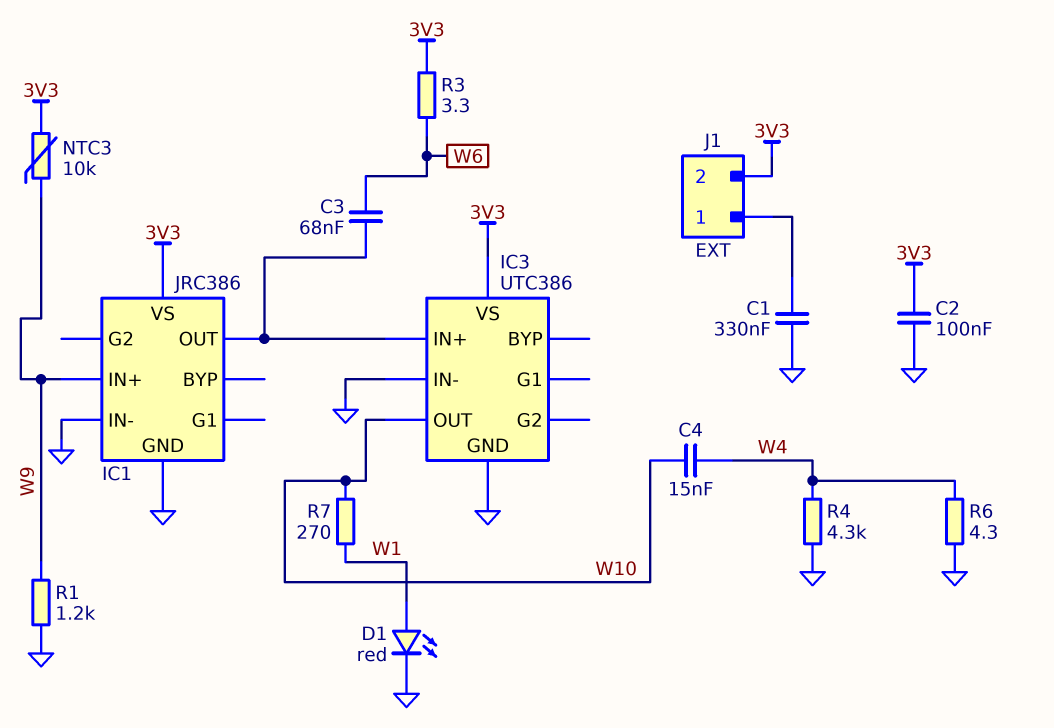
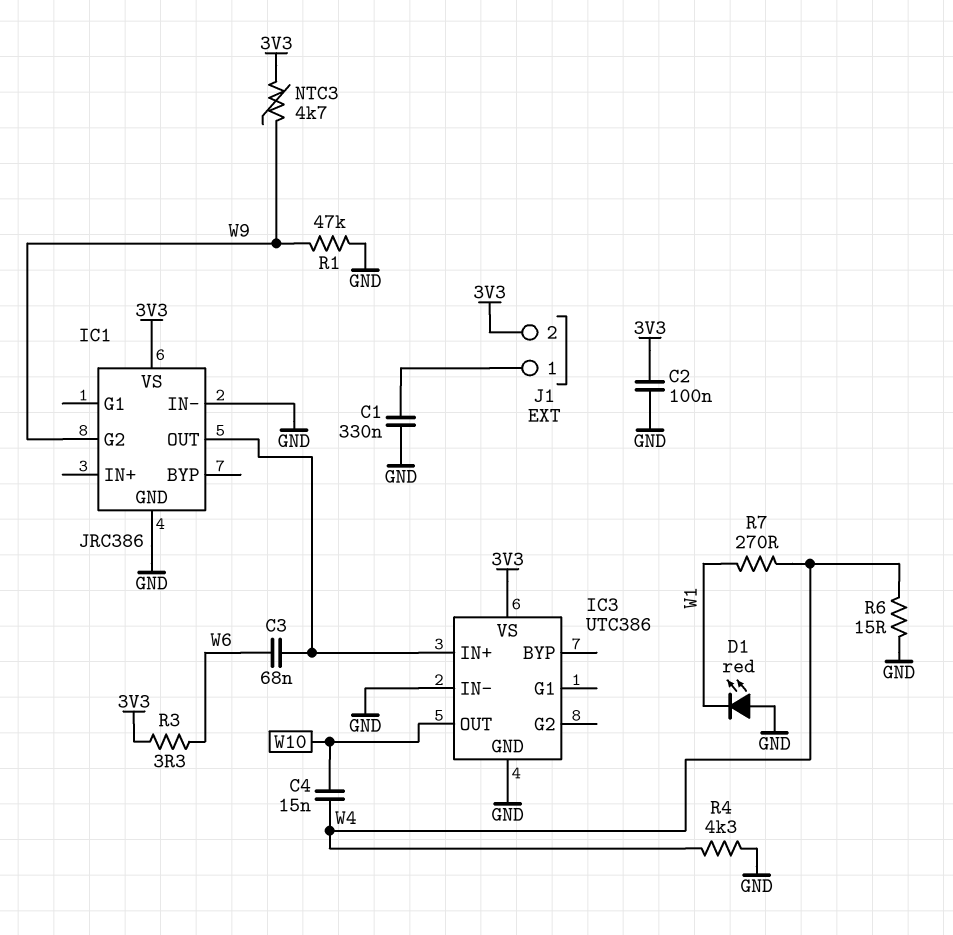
D1: LED red (A W1, K GND) -> LED red (A GND, K W1)
IC1 pin G2: none -> W9
IC1 pin IN+: W9 -> none
NTC3: 10k (3V3, W9) -> 4.7k (3V3, W9)
R1: 1.2k (GND, W9) -> 47k (GND, W9)
R6: 4.3 (GND, W4) -> 15 (GND, W4)
R7: 270 (W1, W10) -> 270 (W1, W4)

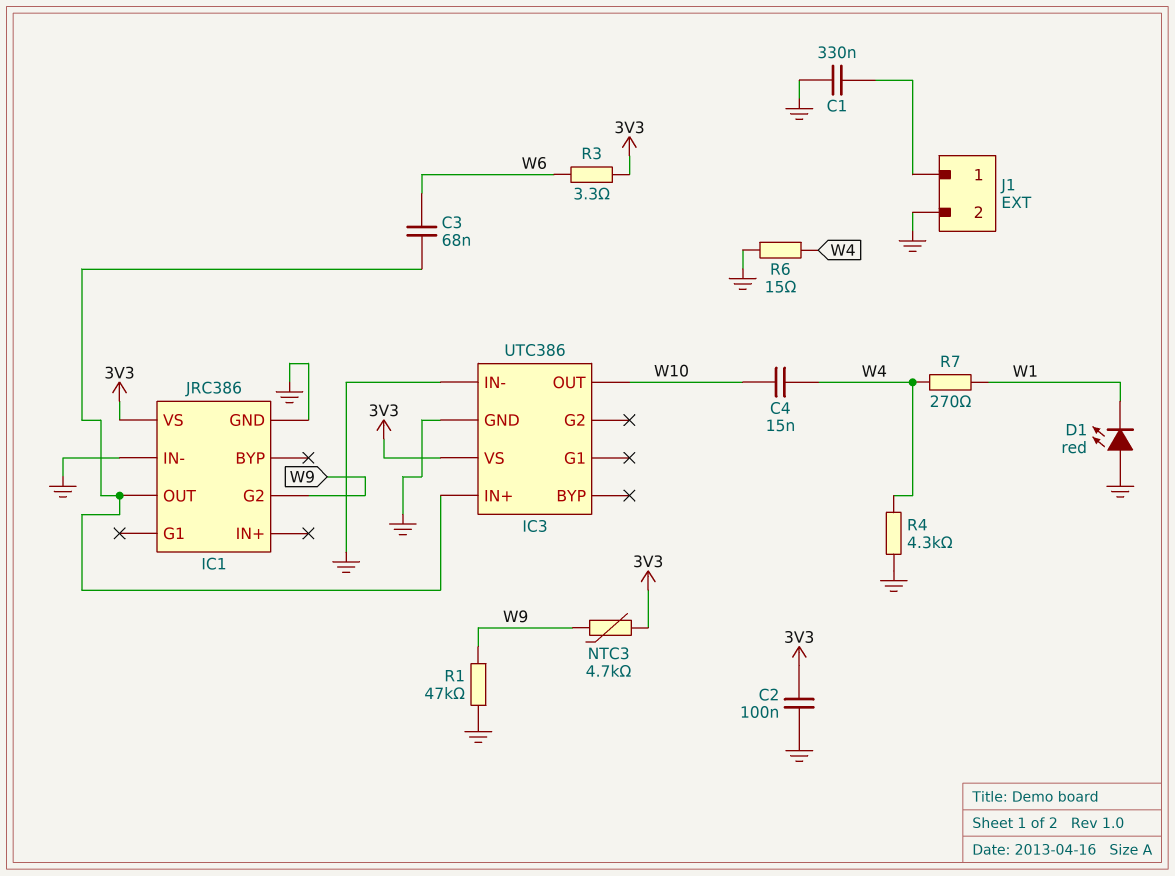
J1 pin 2: 3V3 -> GND

